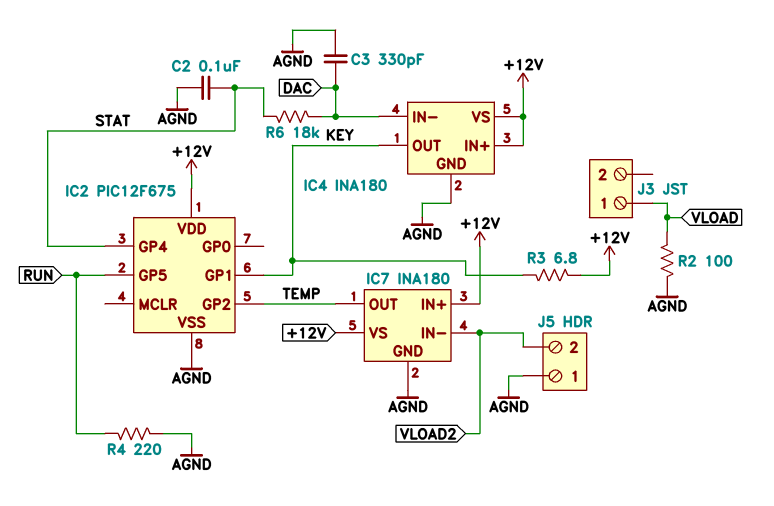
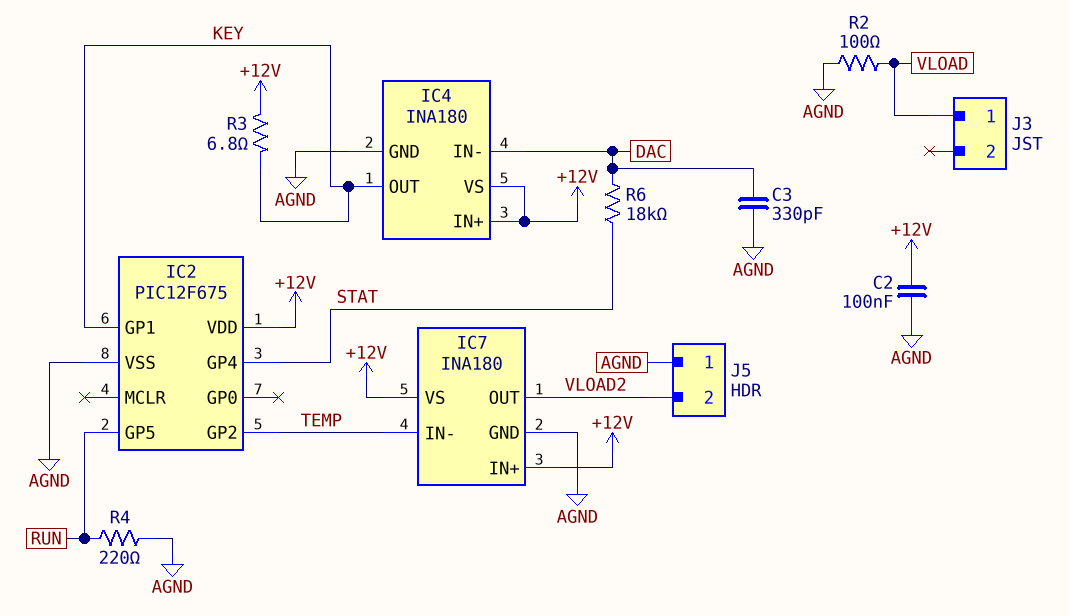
C2: 100nF (AGND, STAT) -> 100nF (+12V, AGND)
IC7 pin IN-: VLOAD2 -> TEMP
IC7 pin OUT: TEMP -> VLOAD2

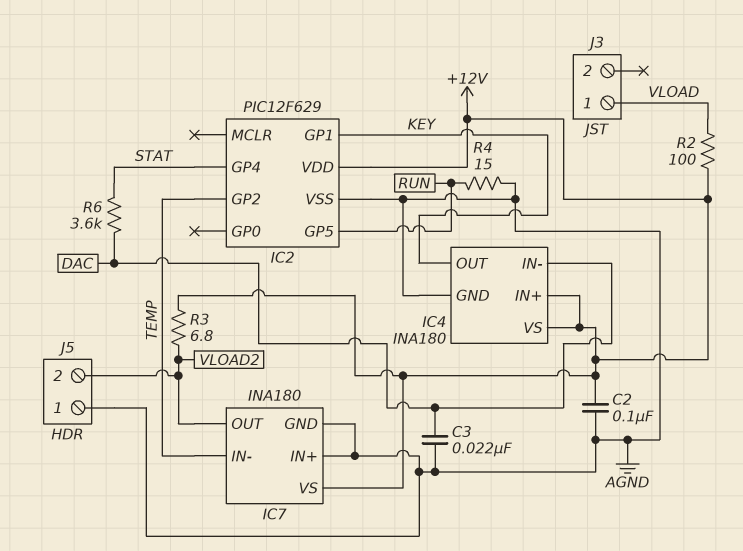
C3: 330pF (AGND, DAC) -> 22nF (AGND, DAC)
IC2: PIC12F675 -> PIC12F629
IC7 pin IN+: +12V -> AGND
R2: 100 (AGND, VLOAD) -> 100 (+12V, VLOAD)
R3: 6.8 (+12V, KEY) -> 6.8 (+12V, VLOAD2)
R4: 220 (AGND, RUN) -> 15 (AGND, RUN)
R6: 18k (DAC, STAT) -> 3.6k (DAC, STAT)

